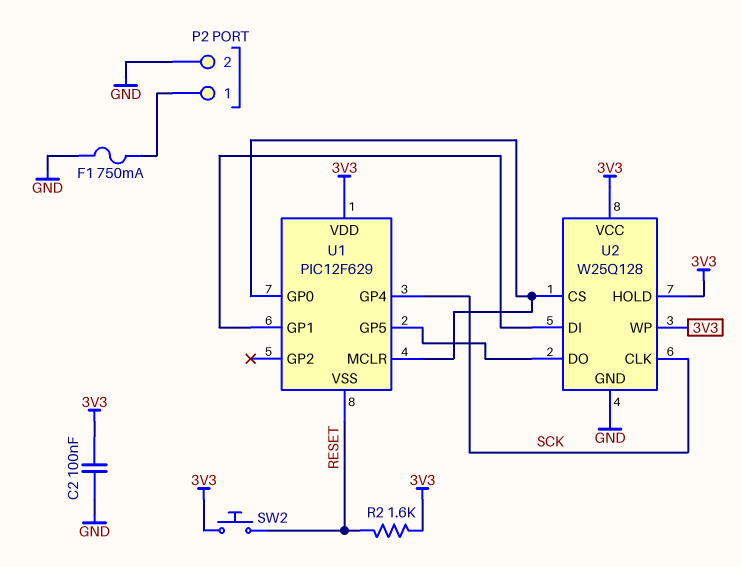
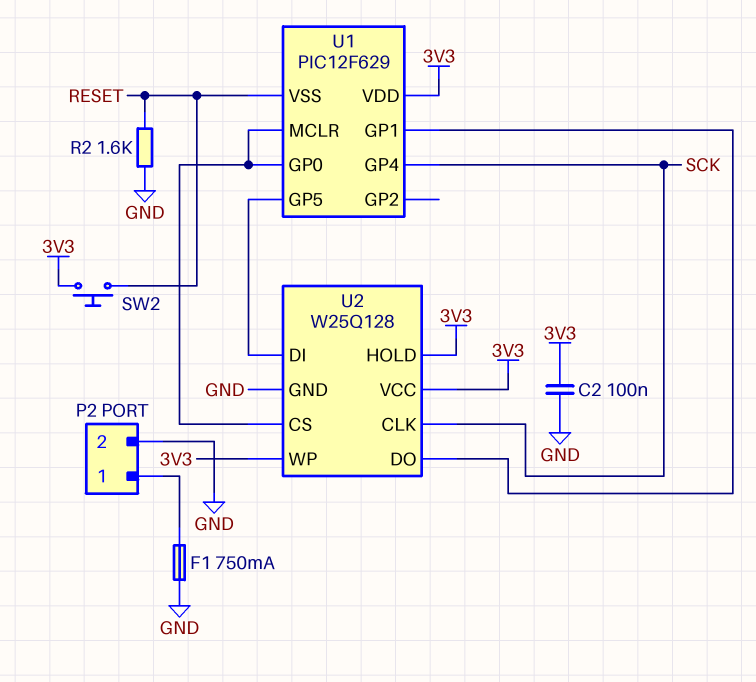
R2: 1.6k (3V3, RESET) -> 1.6k (GND, RESET)
U2 pin DI: U1/GP1 -> U1/GP5
U2 pin DO: U1/GP5 -> U1/GP1

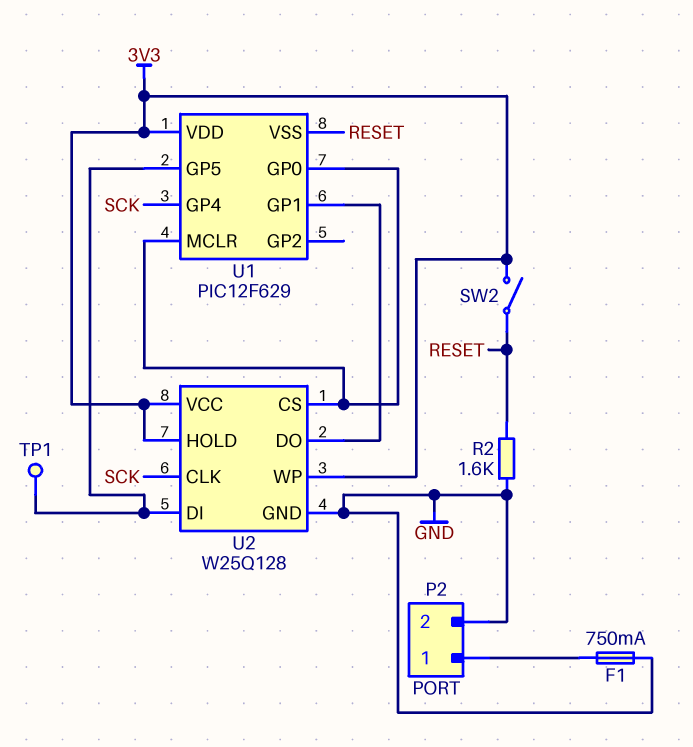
C2: 100nF (3V3, GND) -> none
SW2: button (3V3, RESET) -> switch (3V3, RESET)
TP1: none -> test point (U1/GP5)

